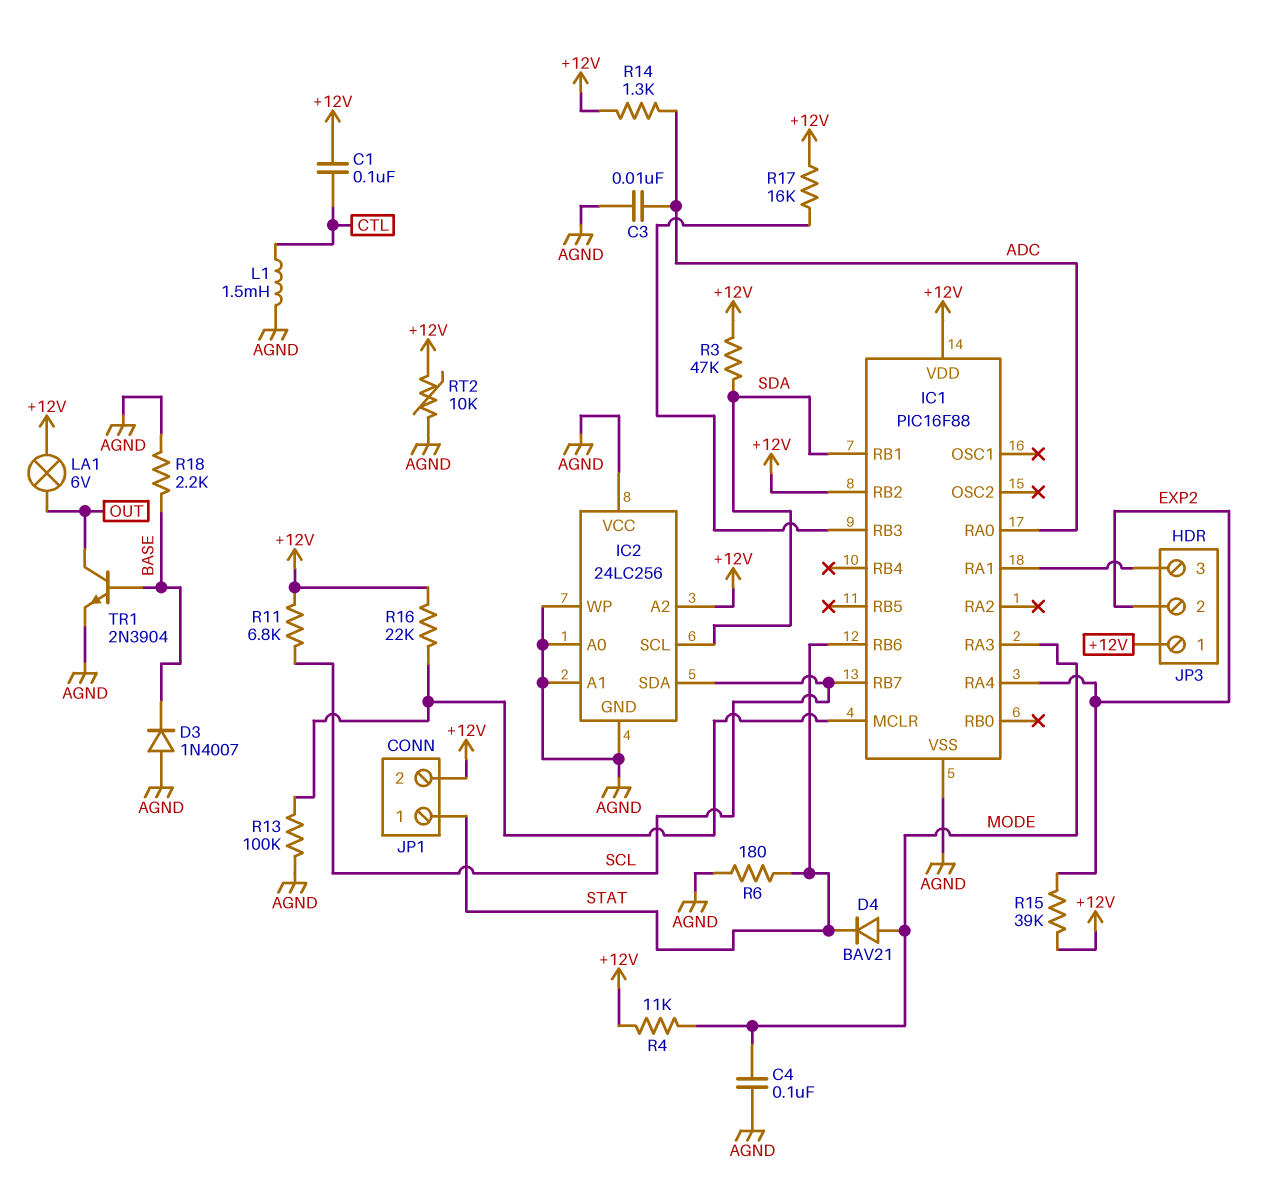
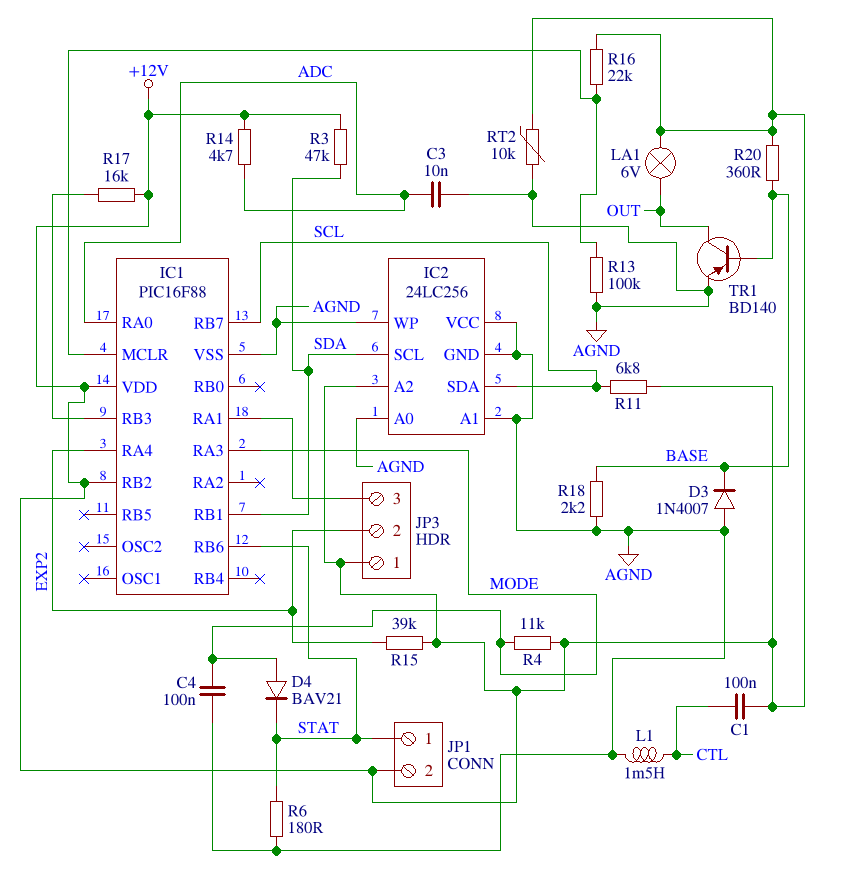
R14: 1.3k (+12V, ADC) -> 4.7k (+12V, ADC)
R20: none -> 360 (+12V, BASE)
TR1: NPN 2N3904 (B BASE, C OUT, E AGND) -> PNP BD140 (B BASE, C OUT, E AGND)

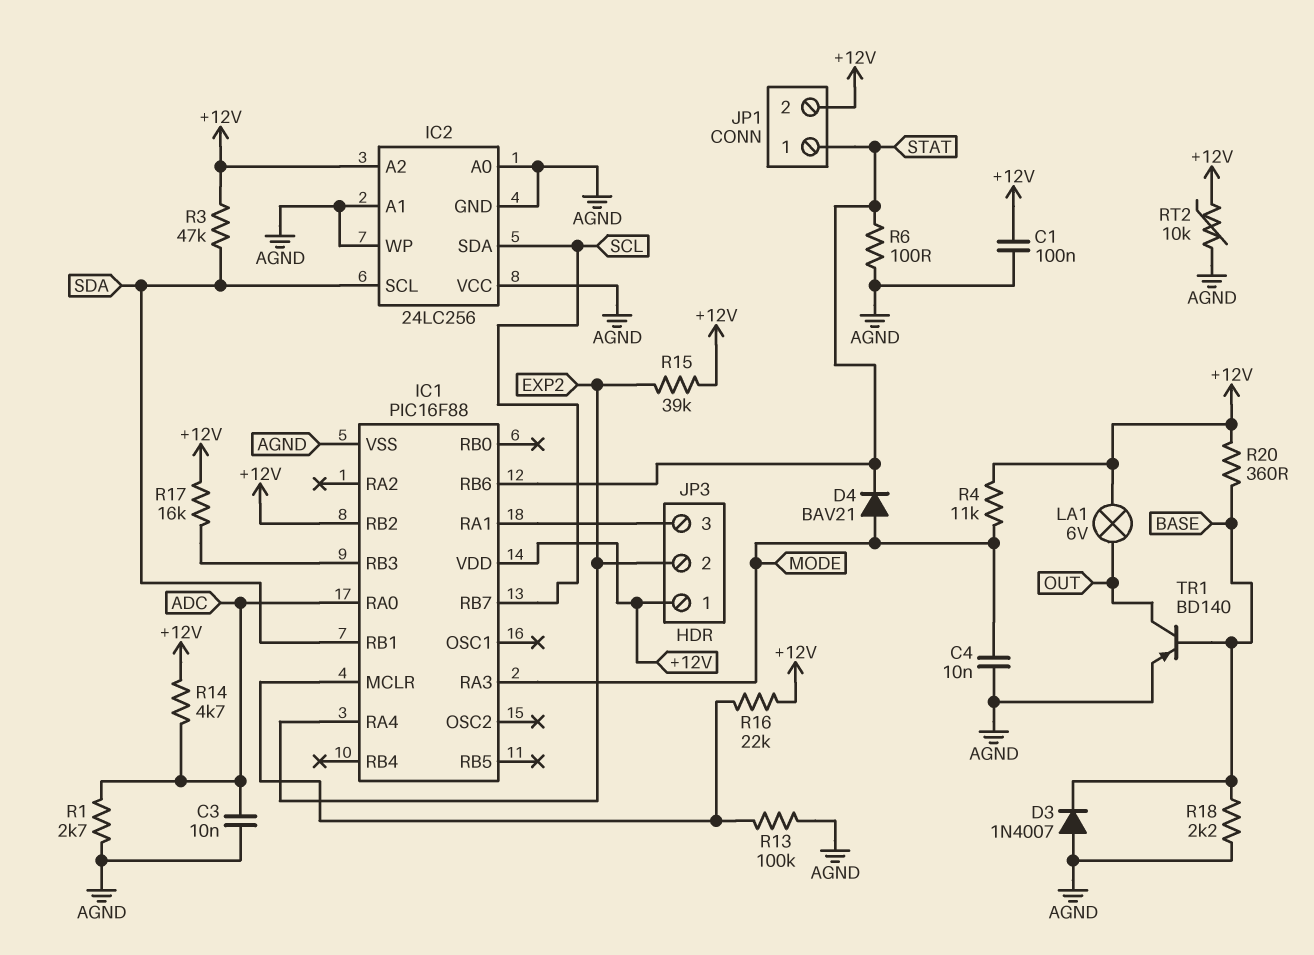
C1: 100nF (+12V, CTL) -> 100nF (+12V, AGND)
C4: 100nF (AGND, MODE) -> 10nF (AGND, MODE)
L1: 1.5mH (AGND, CTL) -> none
R1: none -> 2.7k (ADC, AGND)
R6: 180 (AGND, STAT) -> 100 (AGND, STAT)
R11: 6.8k (+12V, SCL) -> none

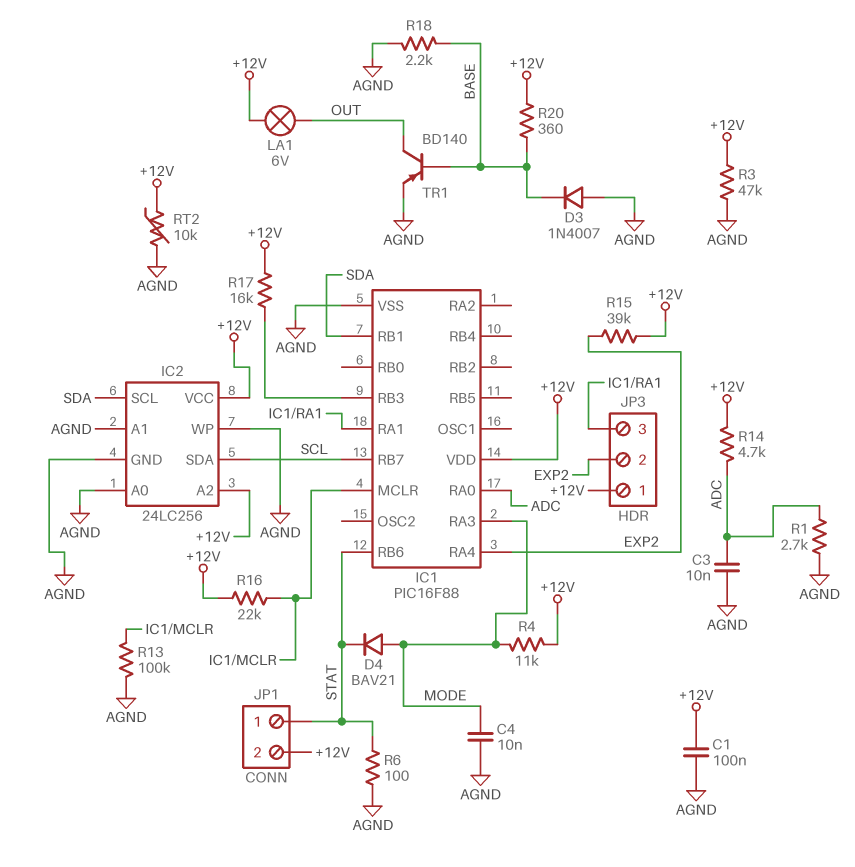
IC1 pin RB2: +12V -> none
IC2 pin VCC: AGND -> +12V
R3: 47k (+12V, SDA) -> 47k (+12V, AGND)

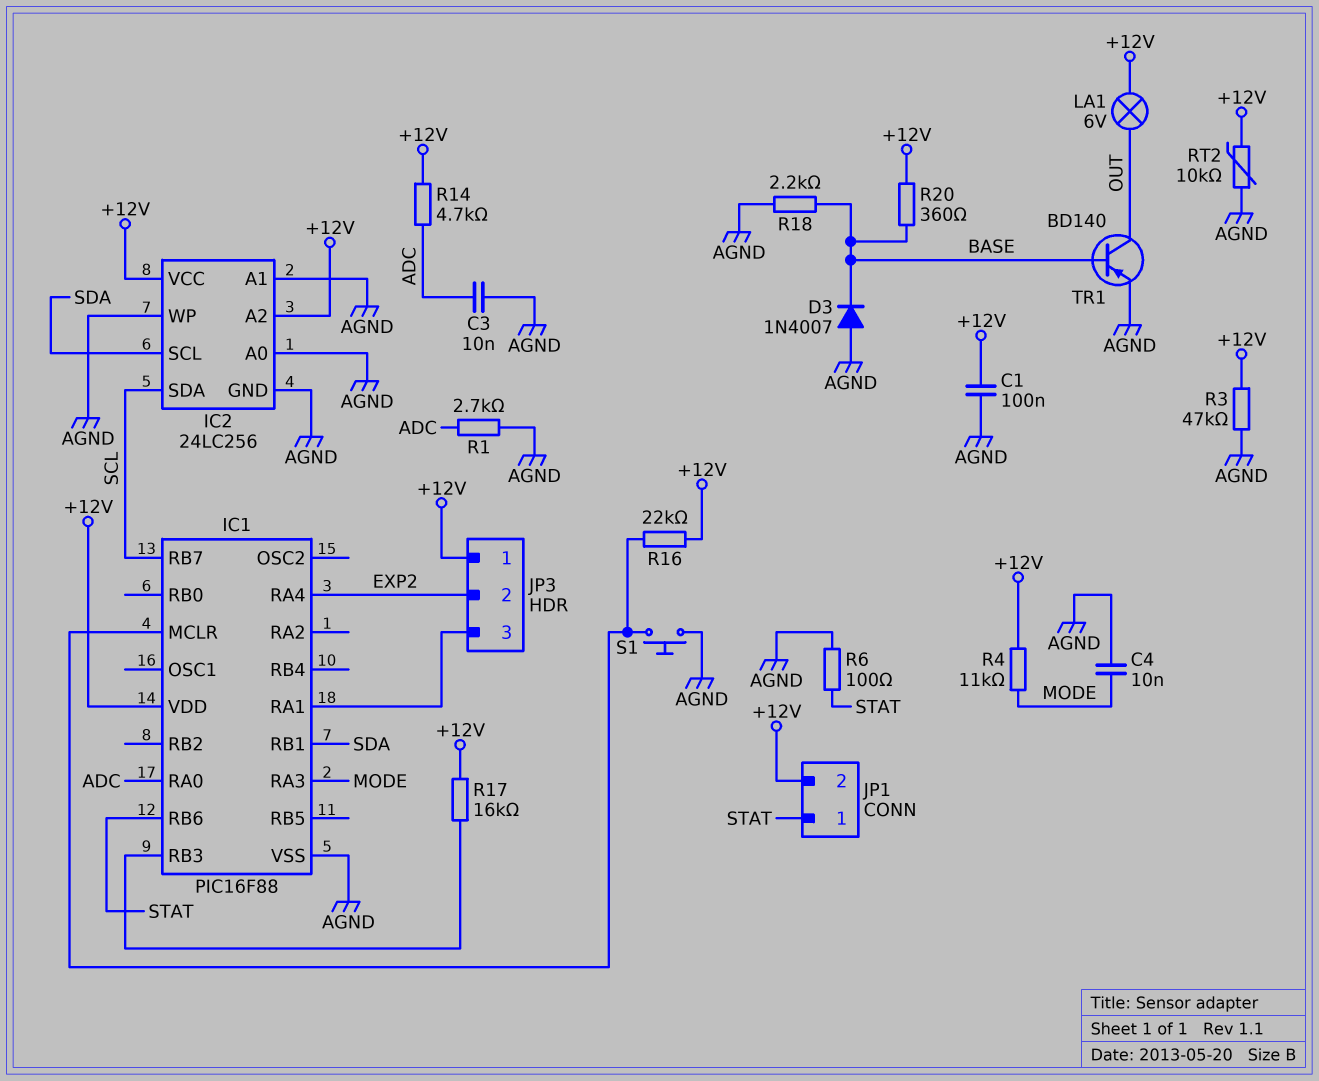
D4: diode BAV21 (A MODE, K STAT) -> none
R13: 100k (AGND, IC1/MCLR) -> none
R15: 39k (+12V, EXP2) -> none
S1: none -> button (AGND, IC1/MCLR)

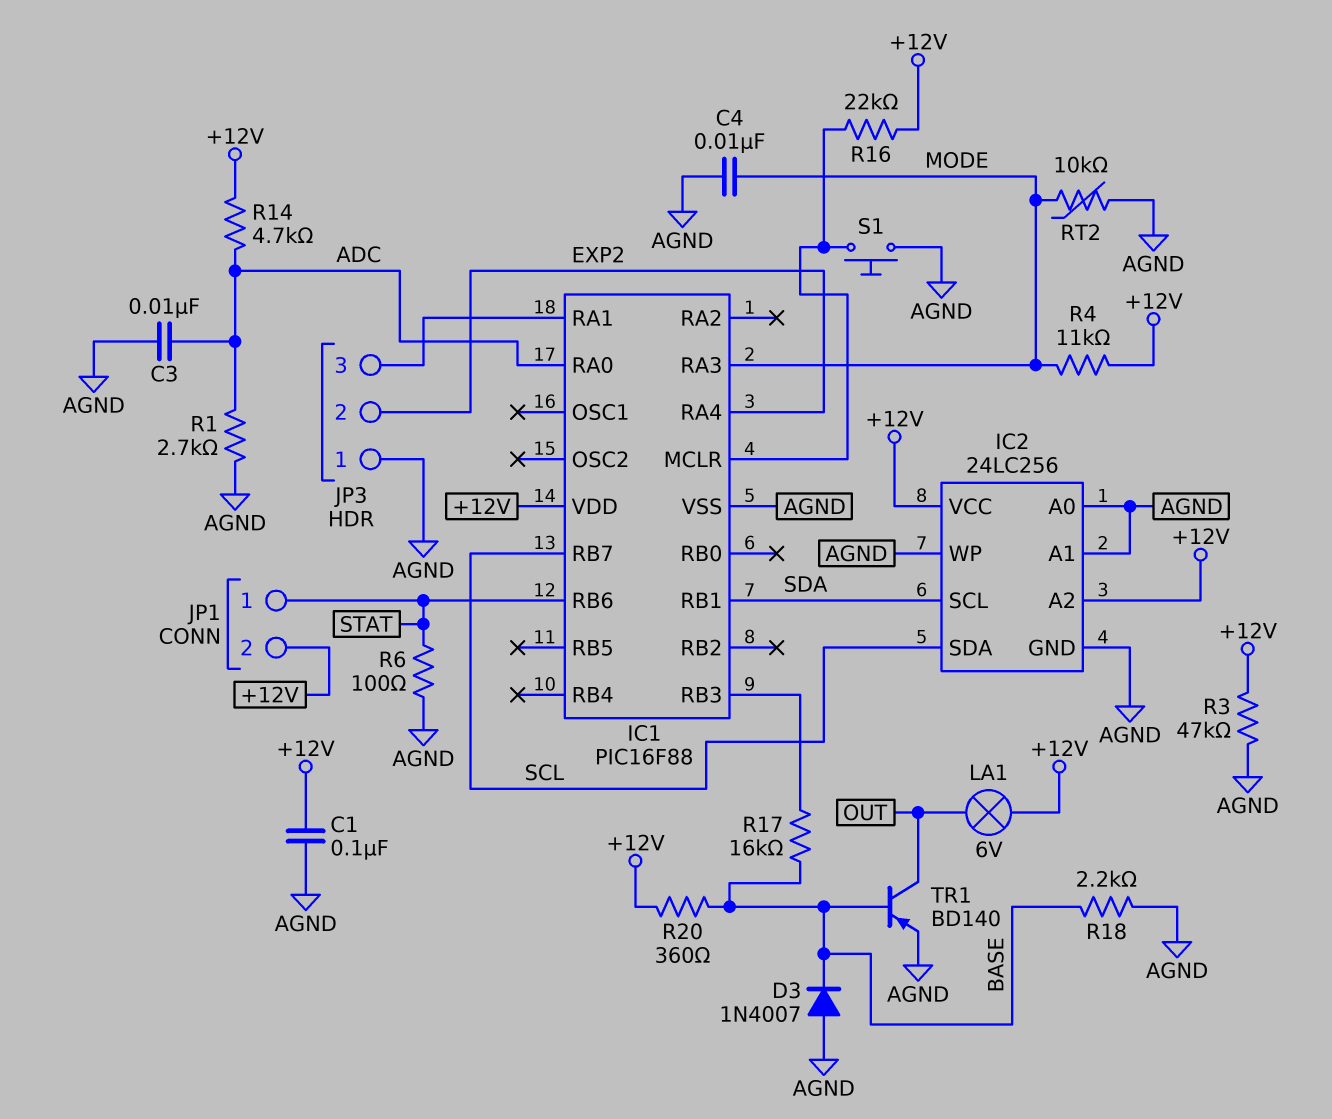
JP3 pin 1: +12V -> AGND
R17: 16k (+12V, IC1/RB3) -> 16k (BASE, IC1/RB3)
RT2: 10k (+12V, AGND) -> 10k (AGND, MODE)

